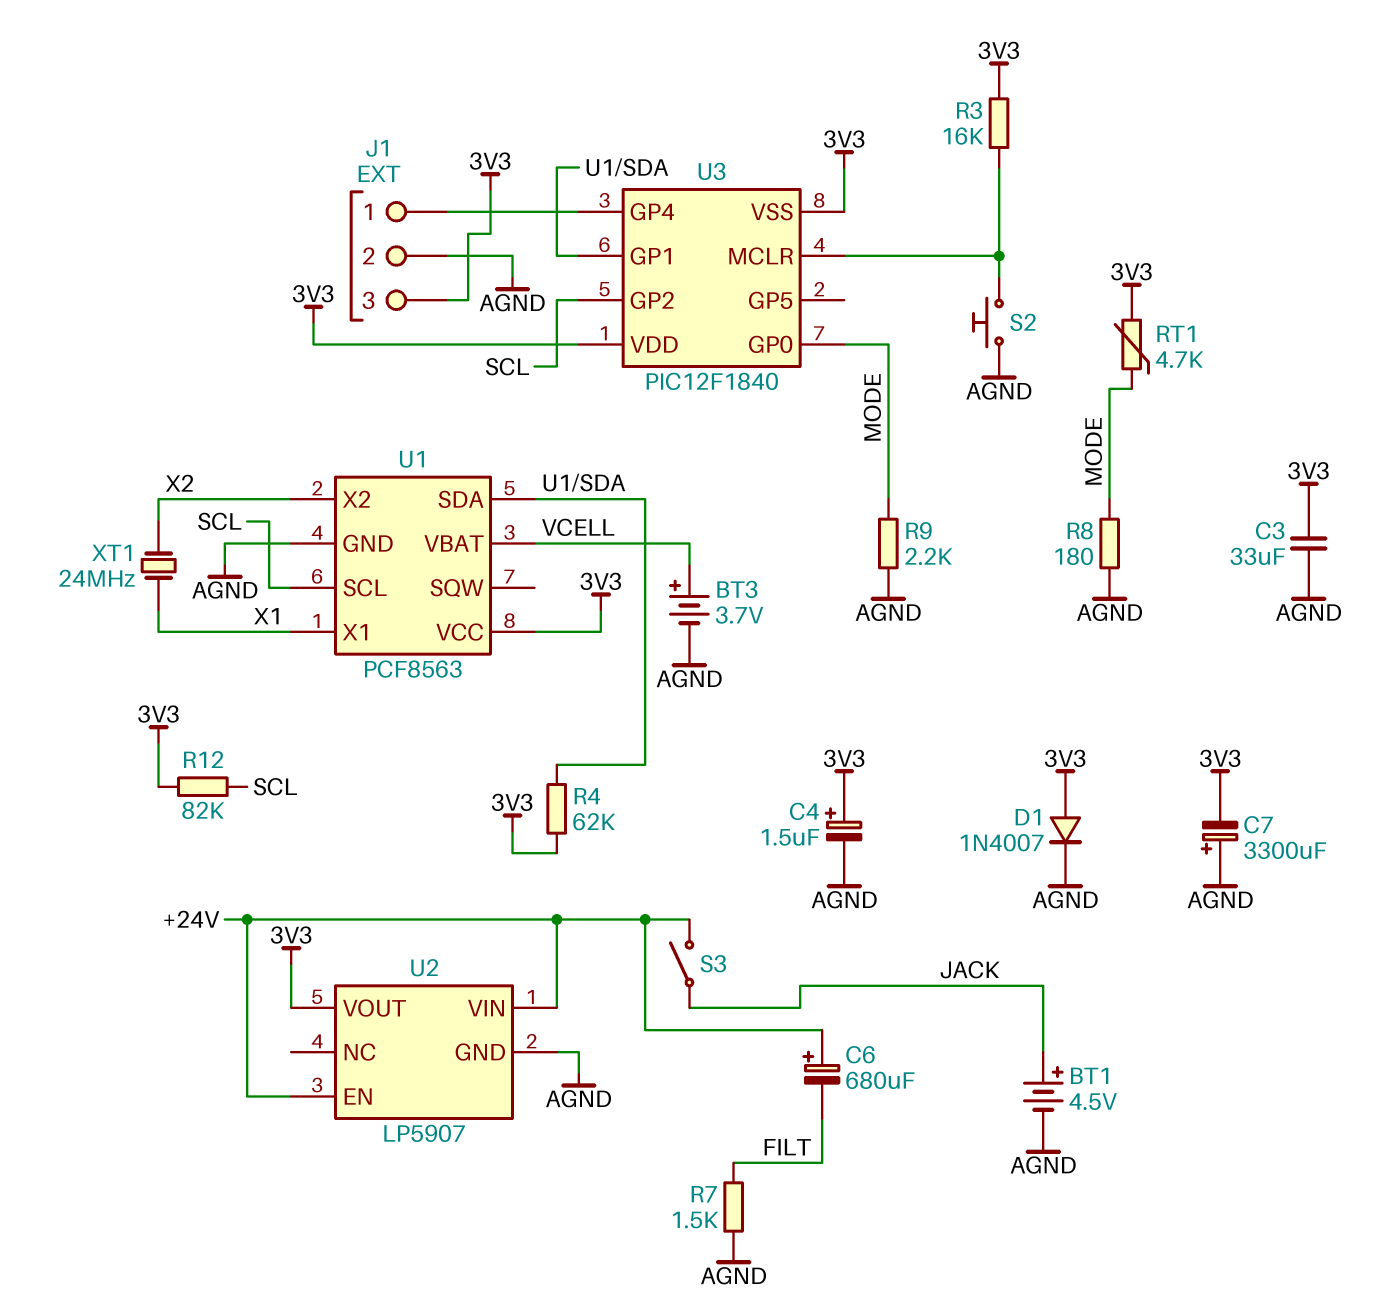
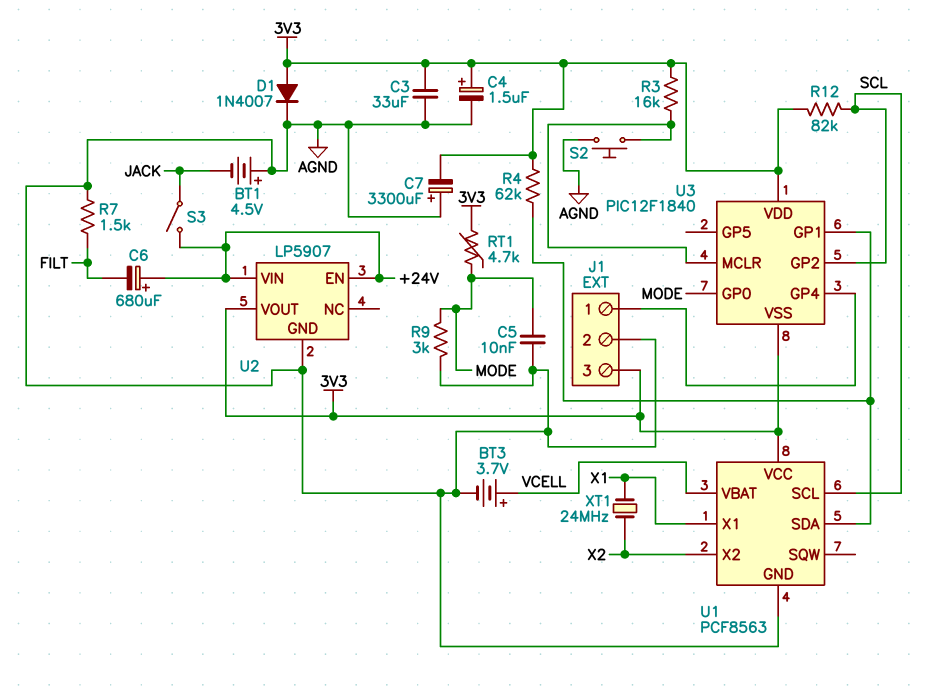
BT1: 4.5V (plus JACK, minus AGND) -> 4.5V (plus AGND, minus JACK)
C5: none -> 10nF (AGND, MODE)
R8: 180 (AGND, MODE) -> none
R9: 2.2k (AGND, MODE) -> 3k (AGND, MODE)

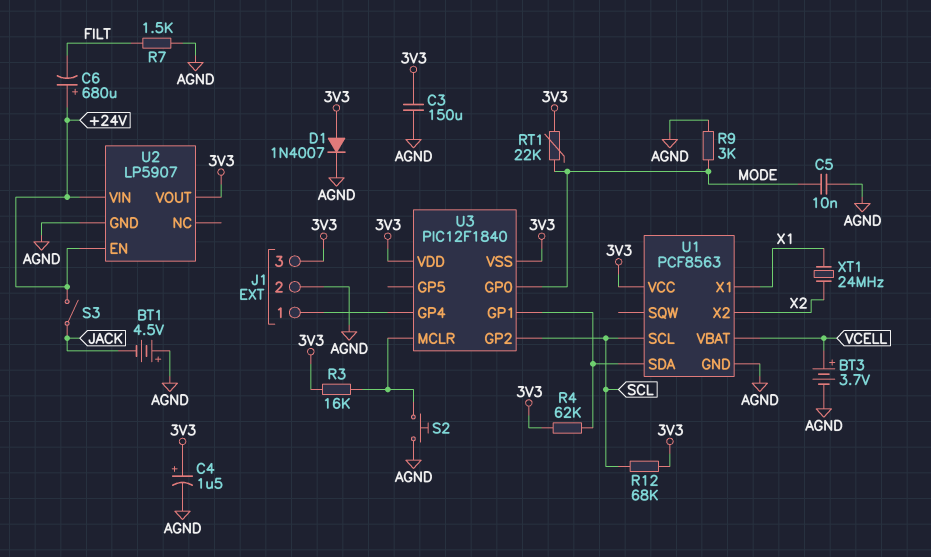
C3: 33uF (3V3, AGND) -> 150uF (3V3, AGND)
C7: 3300uF (plus AGND, minus 3V3) -> none
R12: 82k (3V3, SCL) -> 68k (3V3, SCL)
RT1: 4.7k (3V3, MODE) -> 22k (3V3, MODE)

